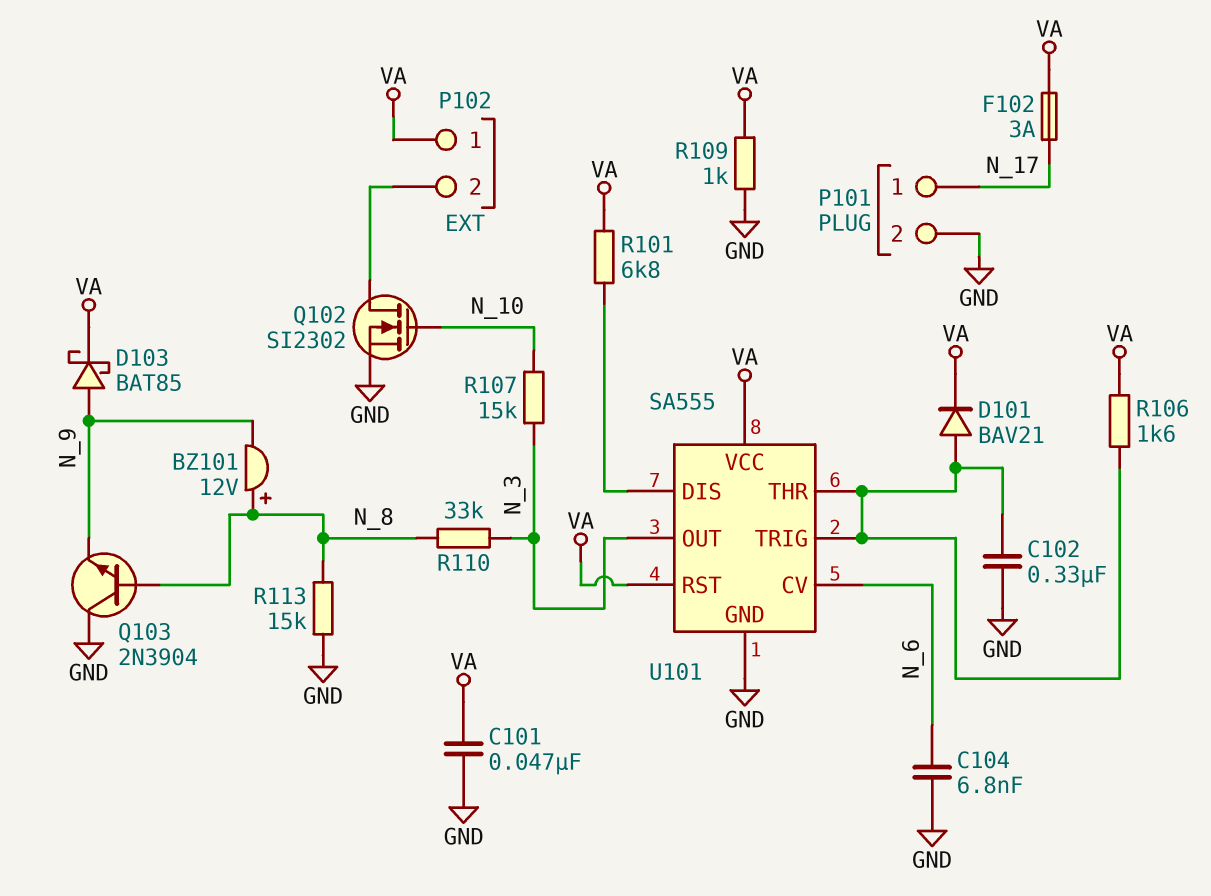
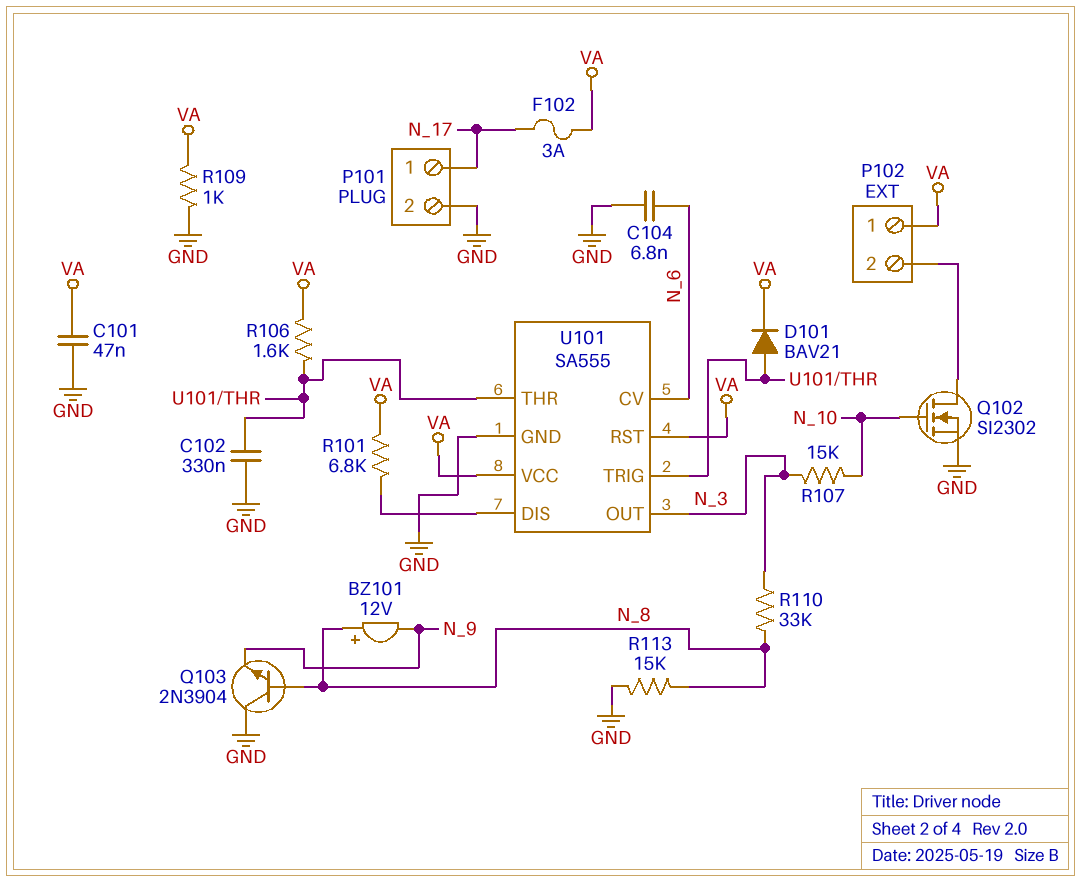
D103: schottky BAT85 (A N_9, K VA) -> none

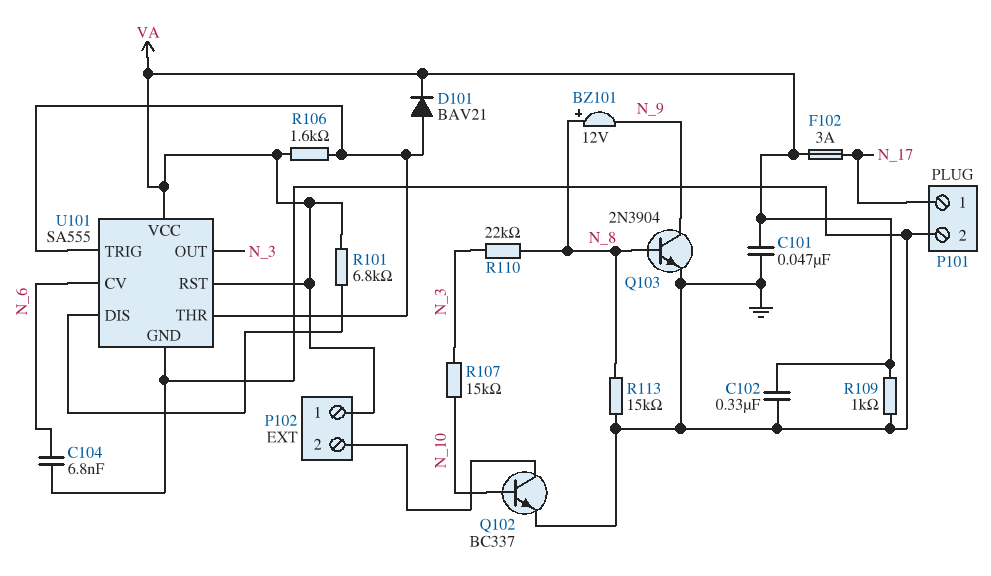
C102: 330nF (GND, U101/THR) -> 330nF (GND, VA)
Q102: NMOS SI2302 (G N_10, D P102/2, S GND) -> NPN BC337 (B N_10, C P102/2, E GND)
Q103: NPN 2N3904 (B N_8, C GND, E N_9) -> NPN 2N3904 (B N_8, C N_9, E GND)
R110: 33k (N_3, N_8) -> 22k (N_3, N_8)

